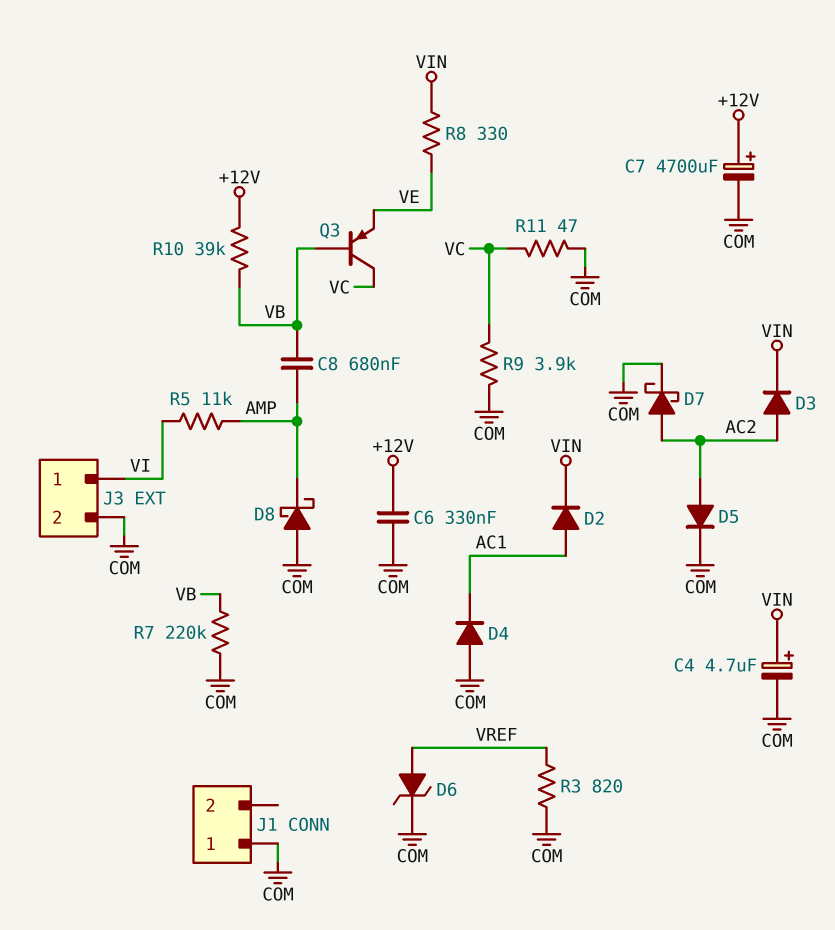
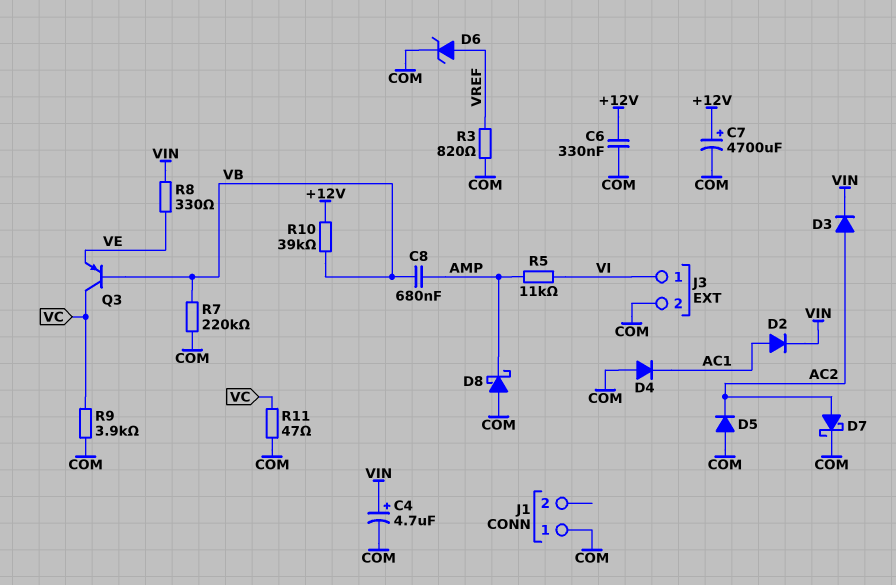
D5: diode (A AC2, K COM) -> diode (A COM, K AC2)

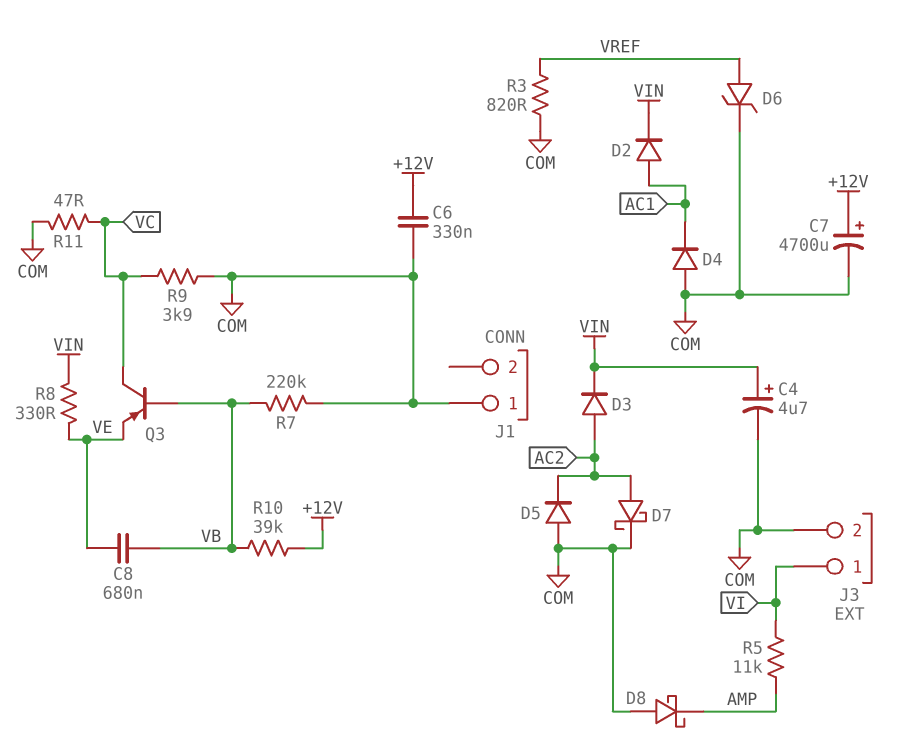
C8: 680nF (AMP, VB) -> 680nF (VB, VE)

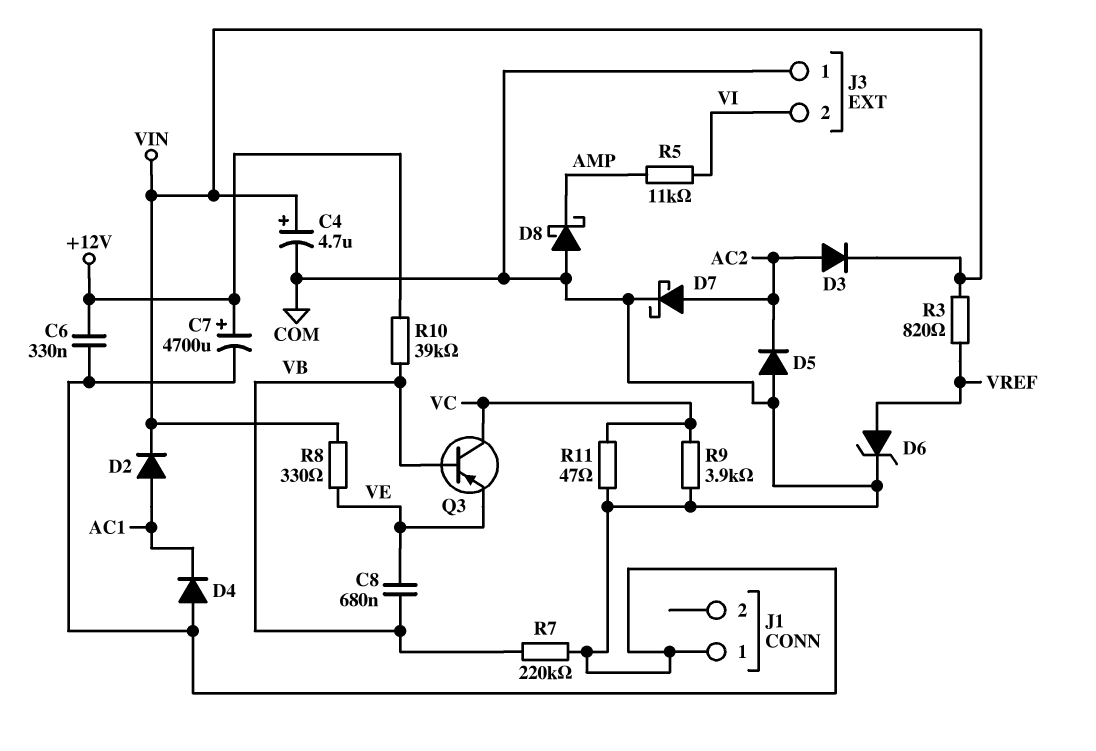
J3 pin 1: VI -> COM
J3 pin 2: COM -> VI
R3: 820 (COM, VREF) -> 820 (VIN, VREF)

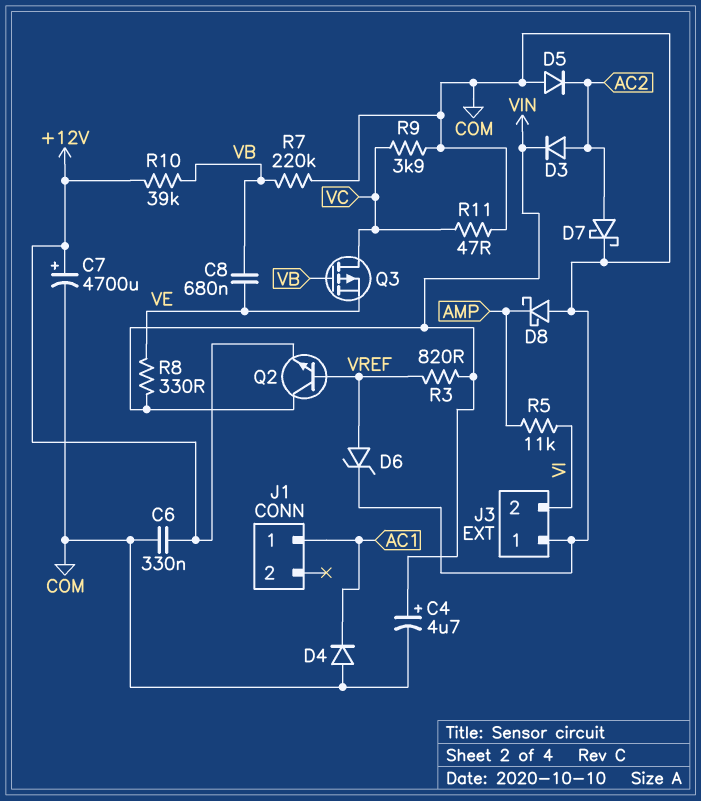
D2: diode (A AC1, K VIN) -> none
J1 pin 1: COM -> AC1
Q2: none -> NPN (B VREF, C VIN, E +12V)
Q3: PNP (B VB, C VC, E VE) -> PMOS (G VB, D VC, S VE)

